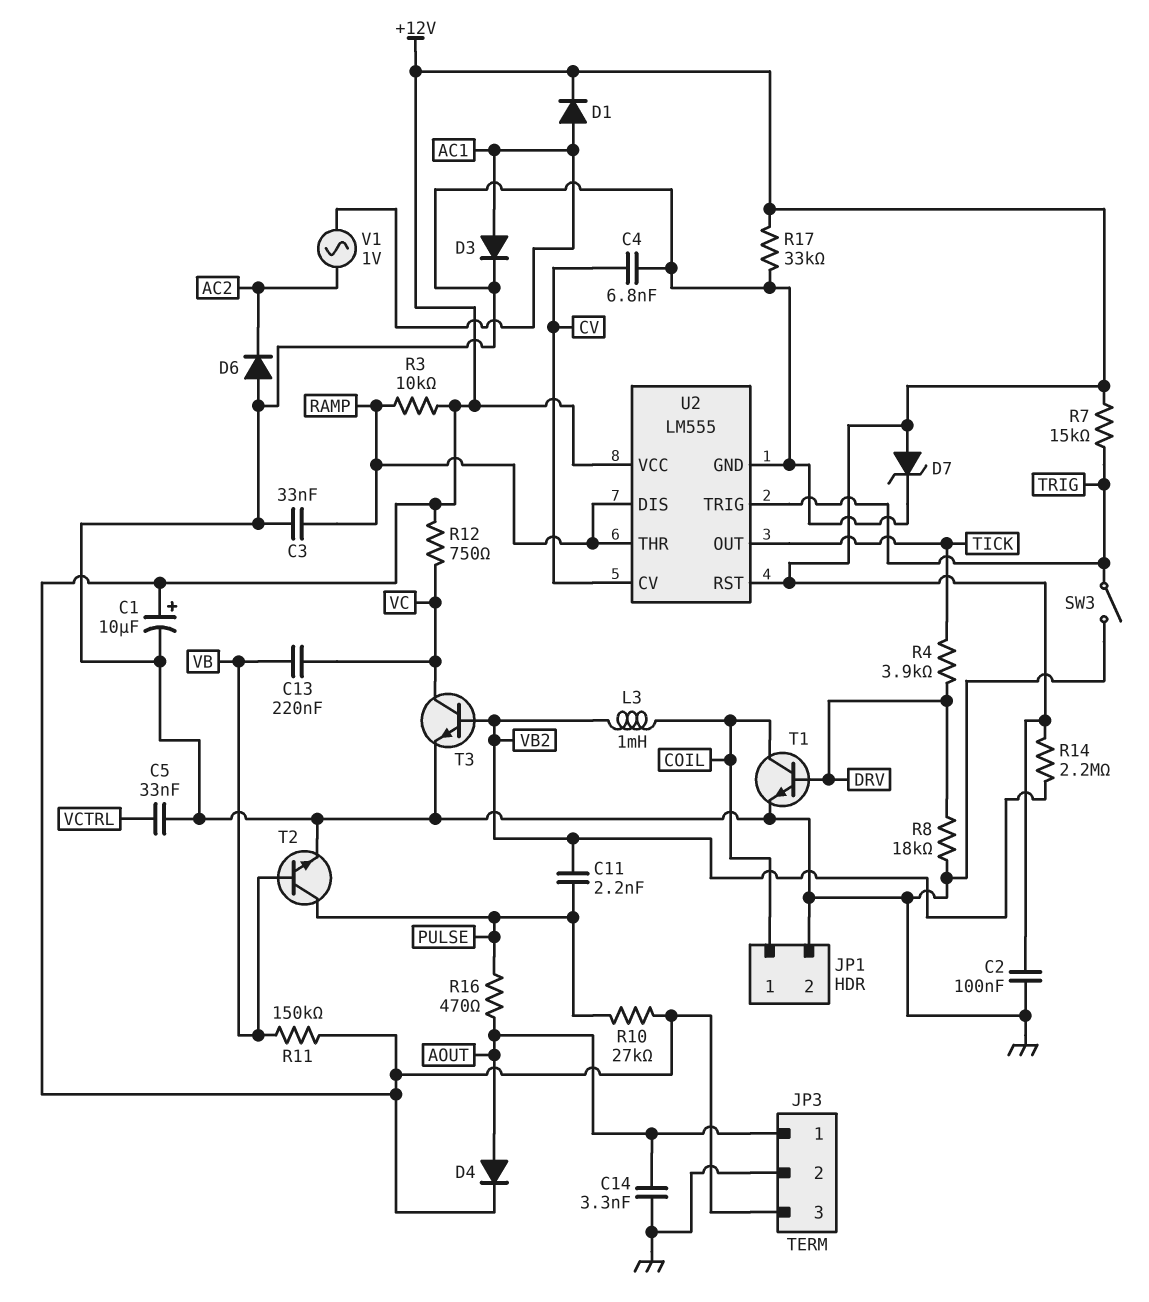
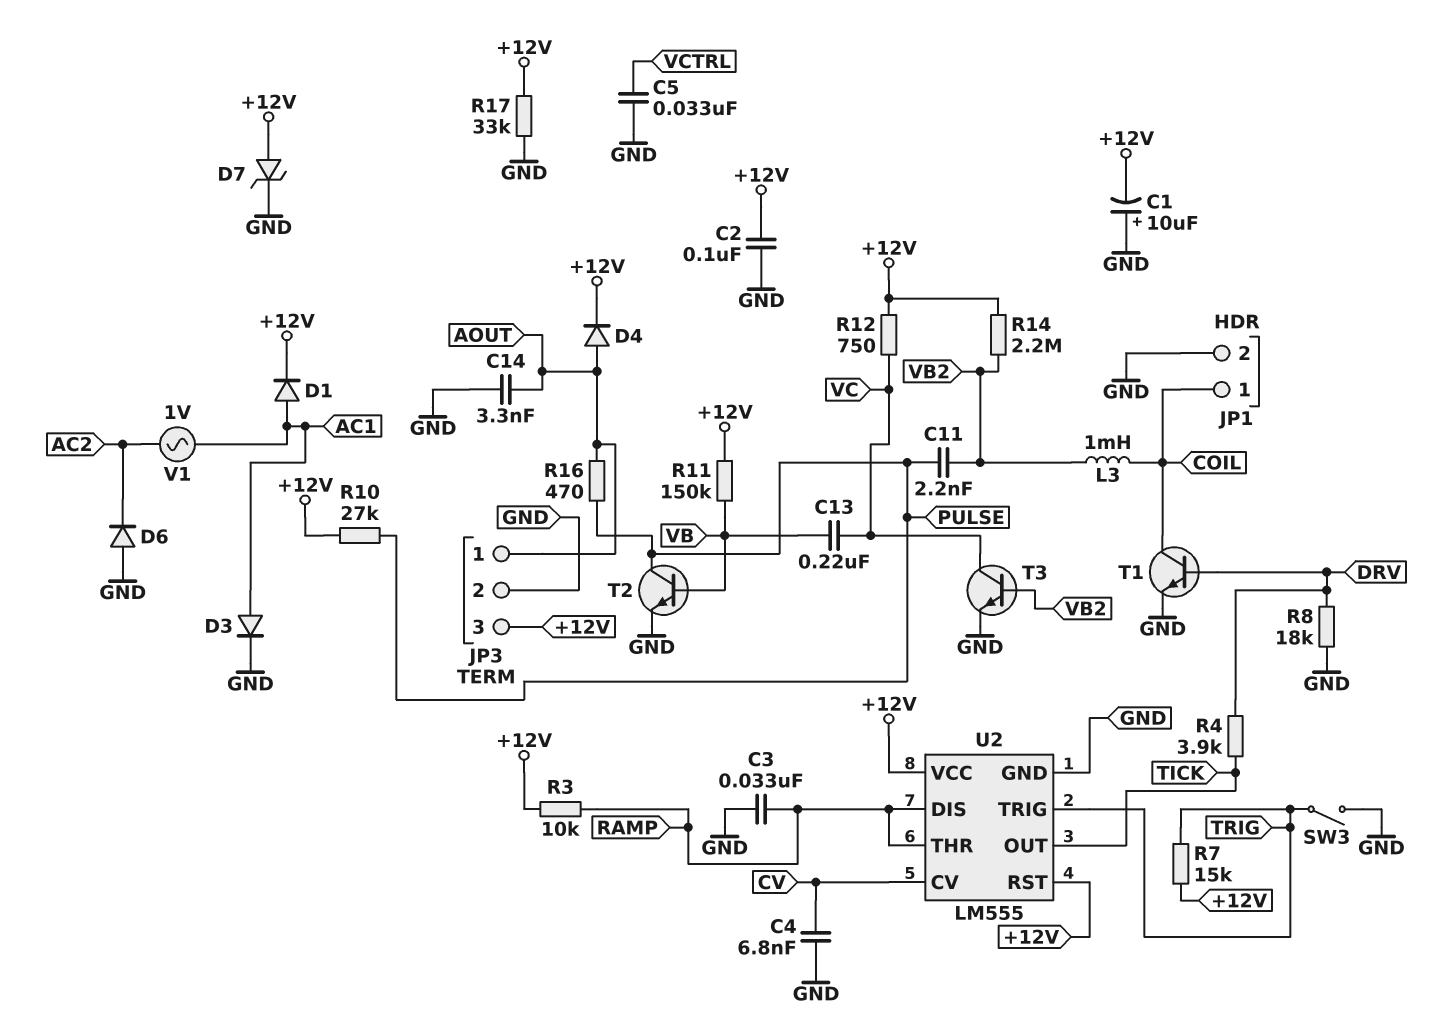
C1: 10uF (plus +12V, minus GND) -> 10uF (plus GND, minus +12V)

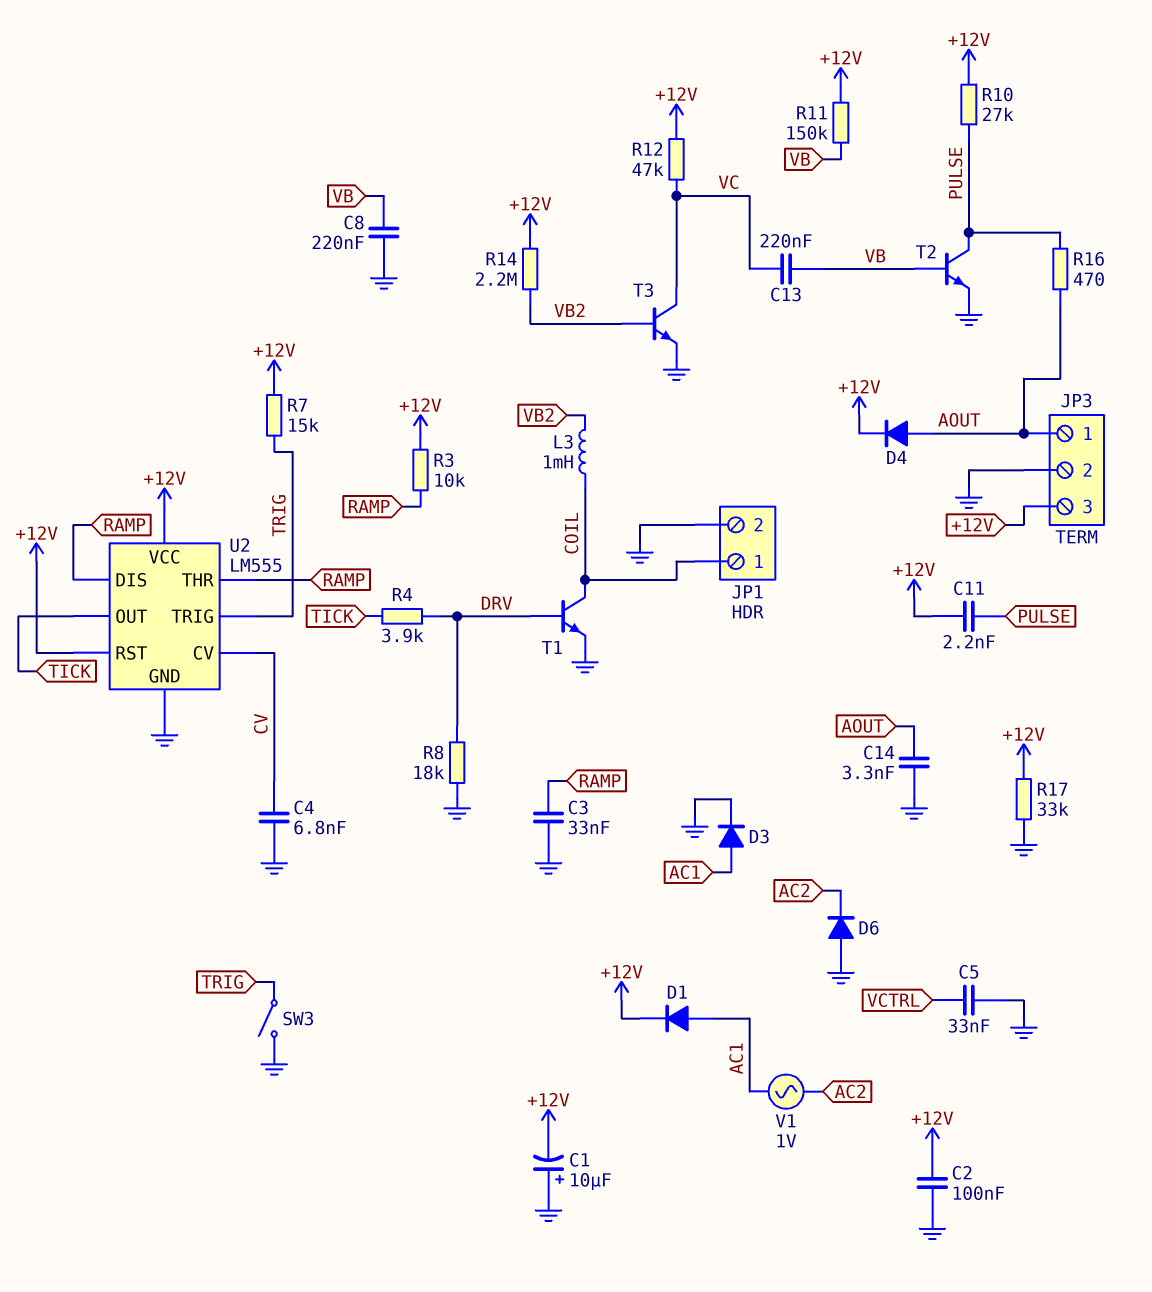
C8: none -> 220nF (GND, VB)
C11: 2.2nF (PULSE, VB2) -> 2.2nF (+12V, PULSE)
D7: zener (A +12V, K GND) -> none
R12: 750 (+12V, VC) -> 47k (+12V, VC)

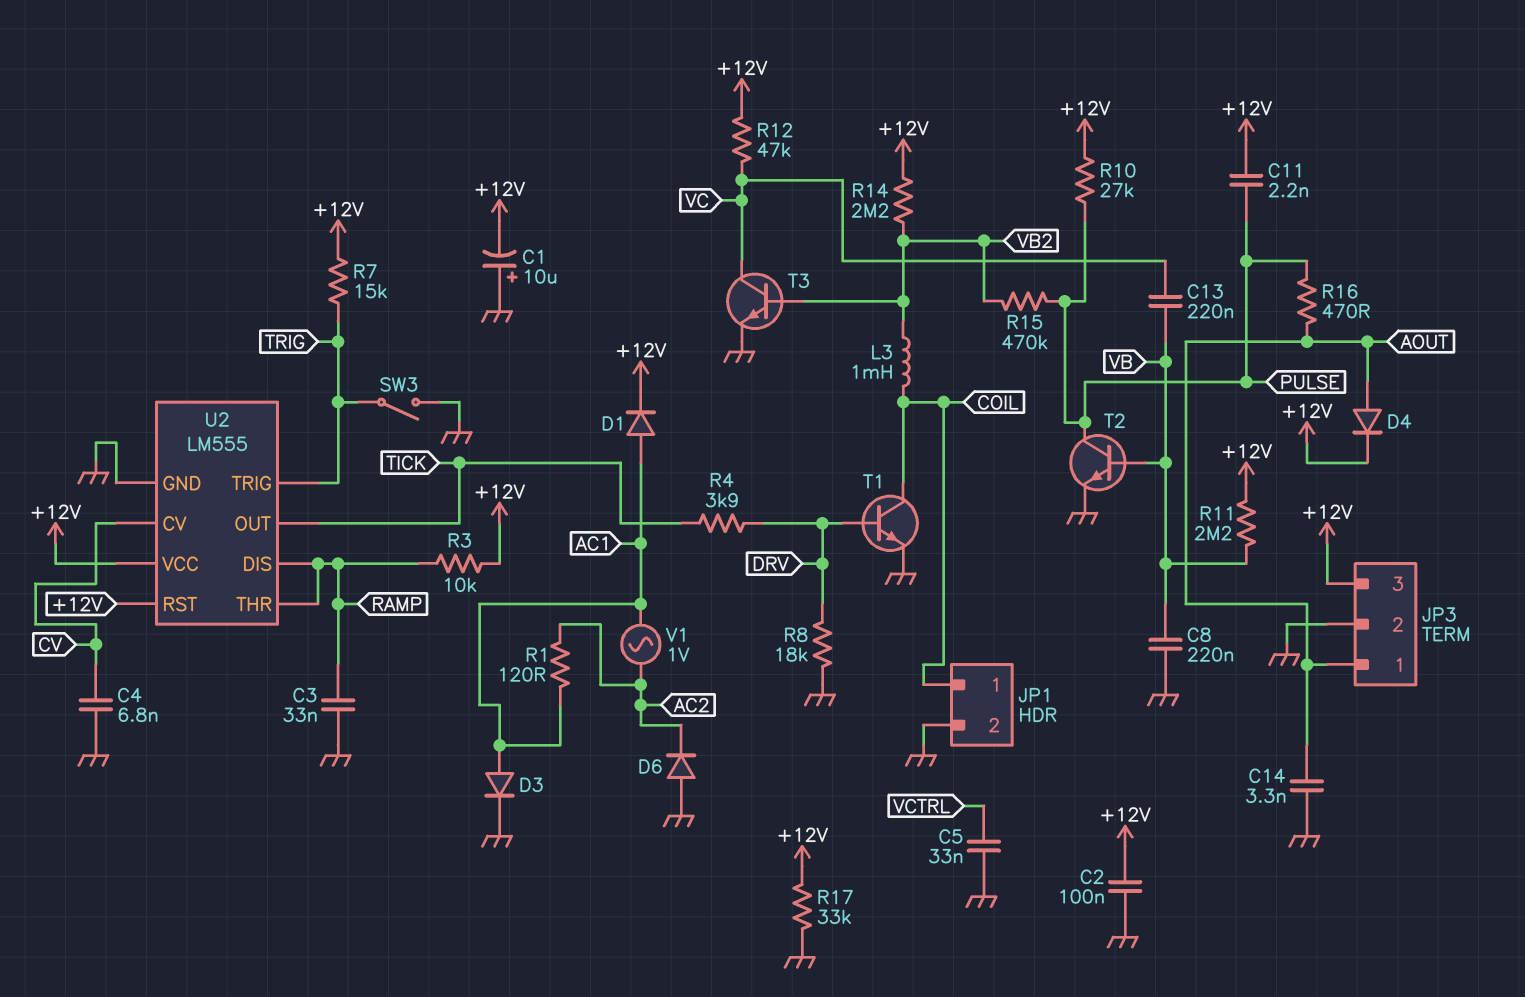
R1: none -> 120 (AC1, AC2)
R11: 150k (+12V, VB) -> 2.2M (+12V, VB)
R15: none -> 470k (PULSE, VB2)

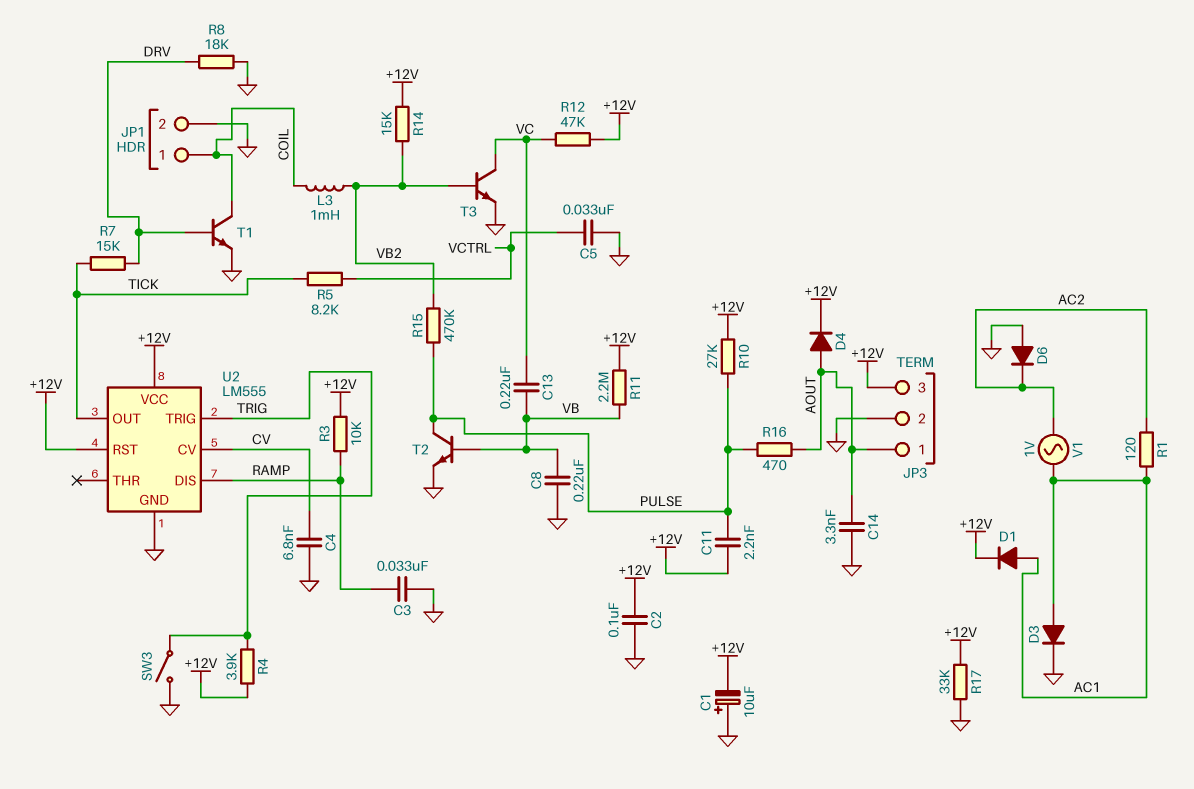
R4: 3.9k (DRV, TICK) -> 3.9k (+12V, TRIG)
R5: none -> 8.2k (TICK, VCTRL)
R7: 15k (+12V, TRIG) -> 15k (DRV, TICK)
R14: 2.2M (+12V, VB2) -> 15k (+12V, VB2)
U2 pin THR: RAMP -> none

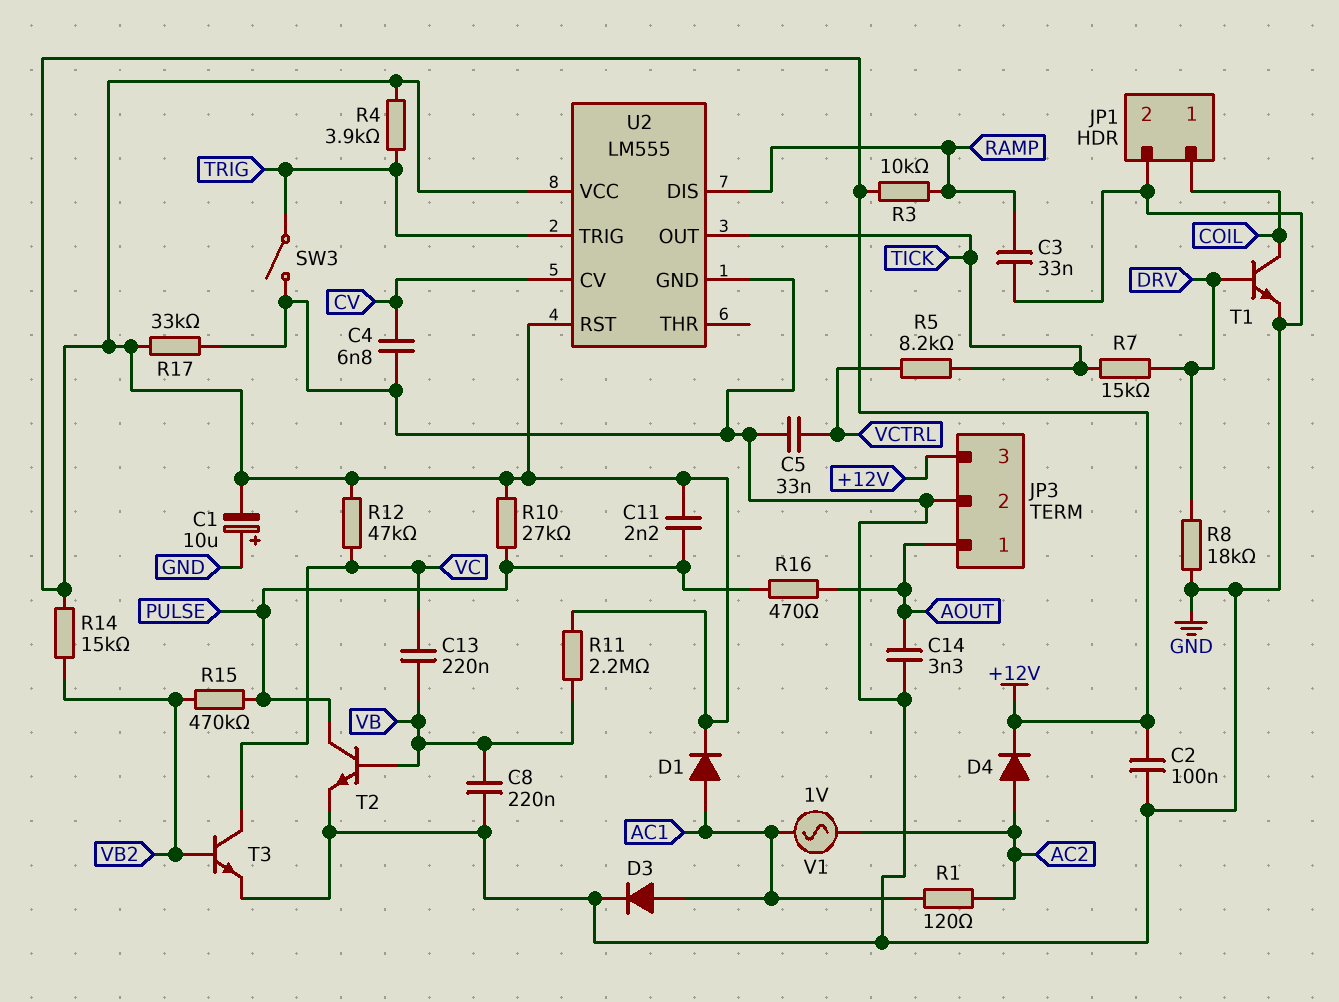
D4: diode (A AOUT, K +12V) -> diode (A AC2, K +12V)
D6: diode (A GND, K AC2) -> none
L3: 1mH (COIL, VB2) -> none

